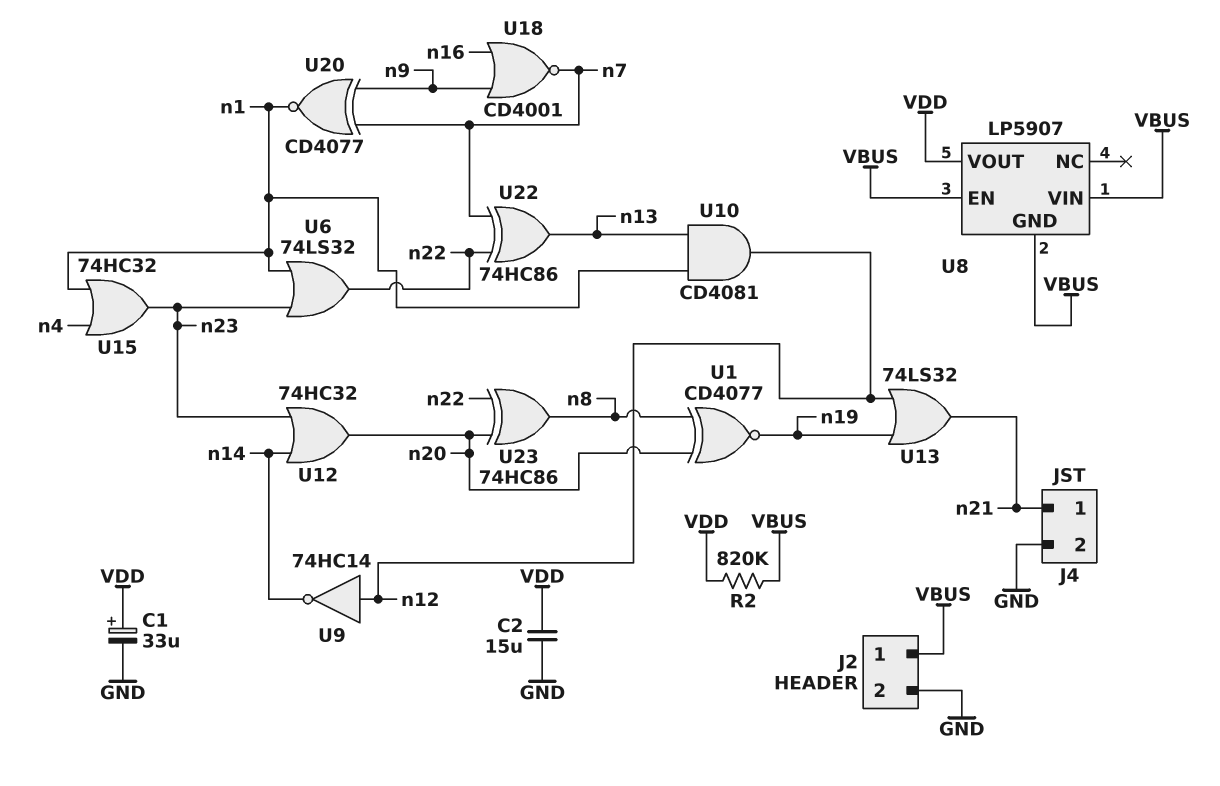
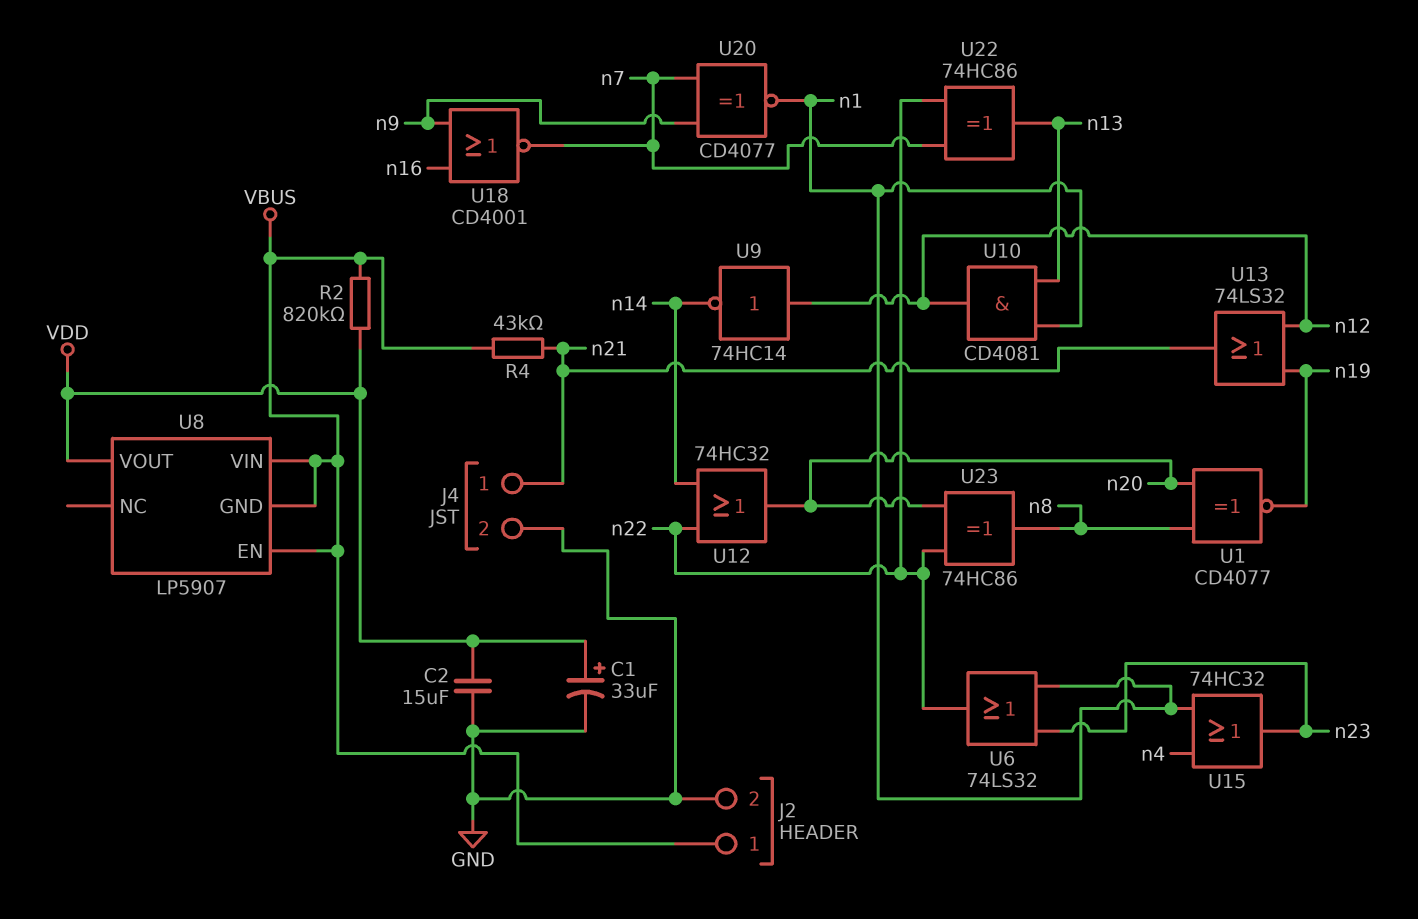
R4: none -> 43k (VBUS, n21)
U12: OR 74HC32 (in n14, in n23, out n20) -> OR 74HC32 (in n14, in n22, out n20)

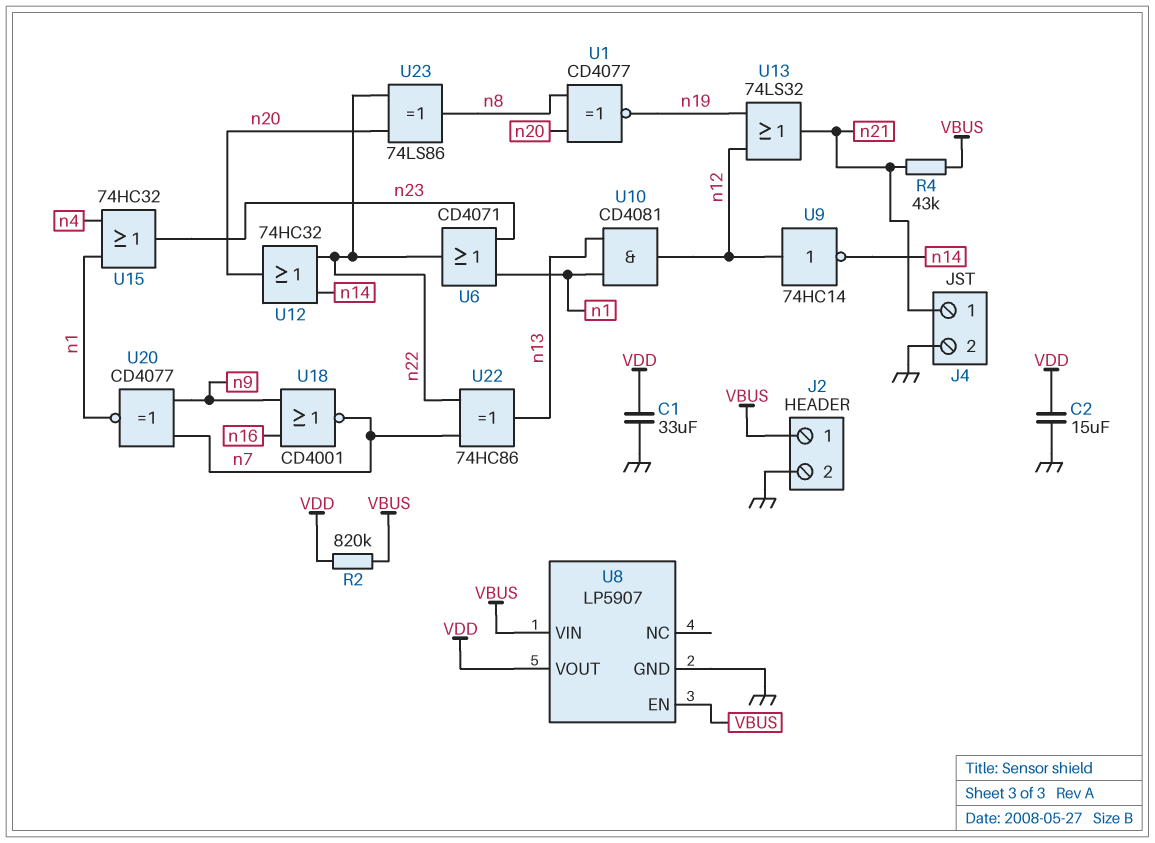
C1: 33uF (plus VDD, minus GND) -> 33uF (GND, VDD)
U6: OR 74LS32 (in n1, in n23, out n22) -> OR CD4071 (in n1, in n23, out n22)
U8 pin GND: VBUS -> GND
U23: XOR 74HC86 (in n20, in n22, out n8) -> XOR 74LS86 (in n20, in n22, out n8)

